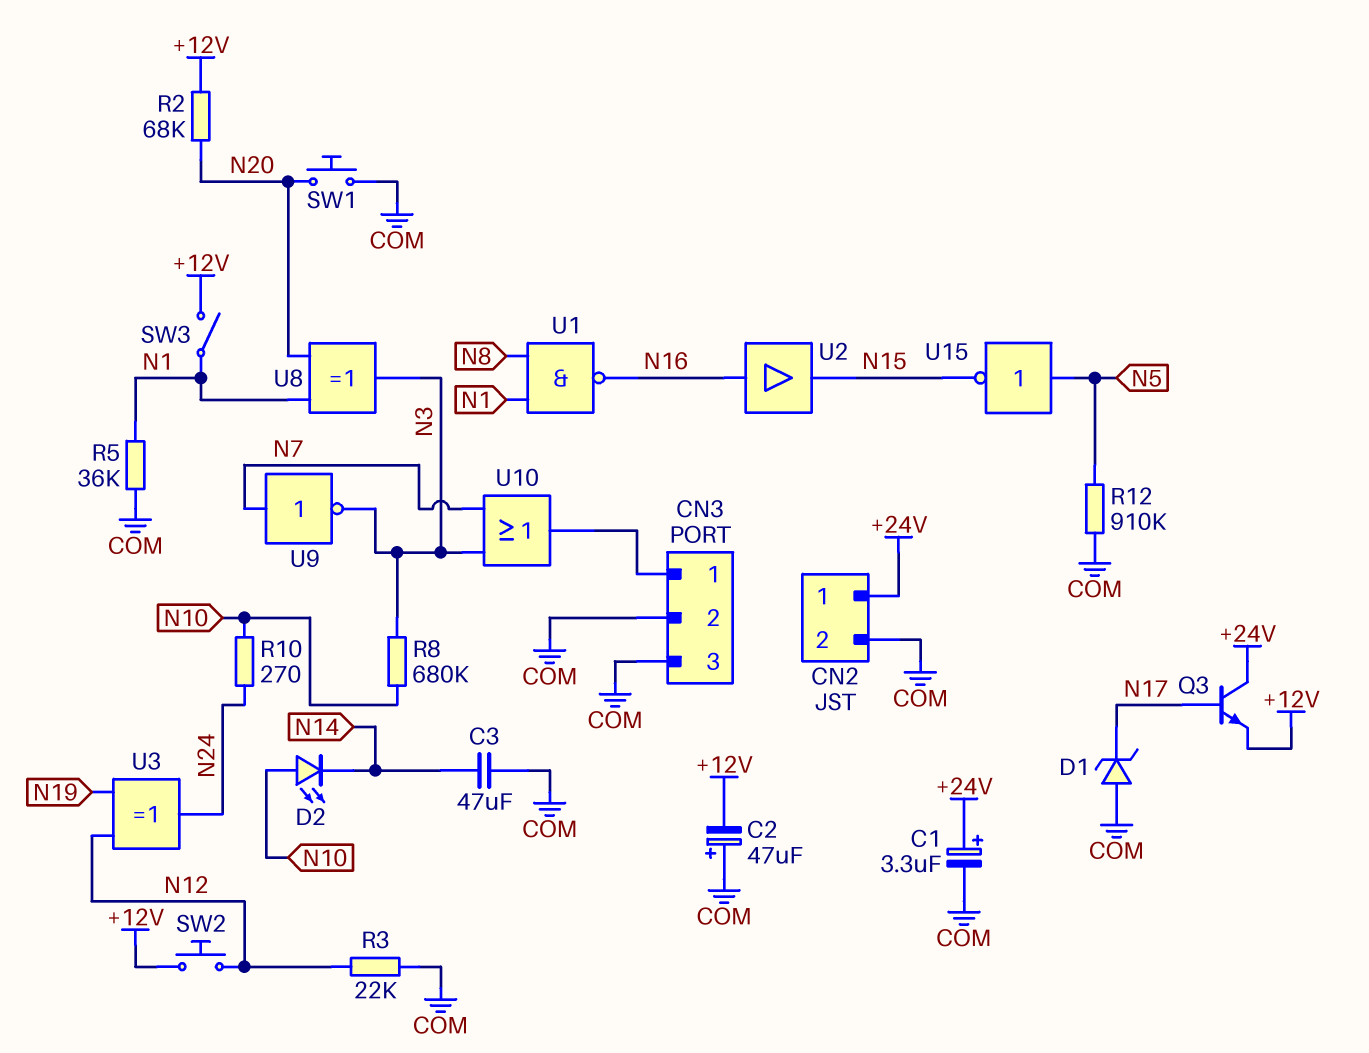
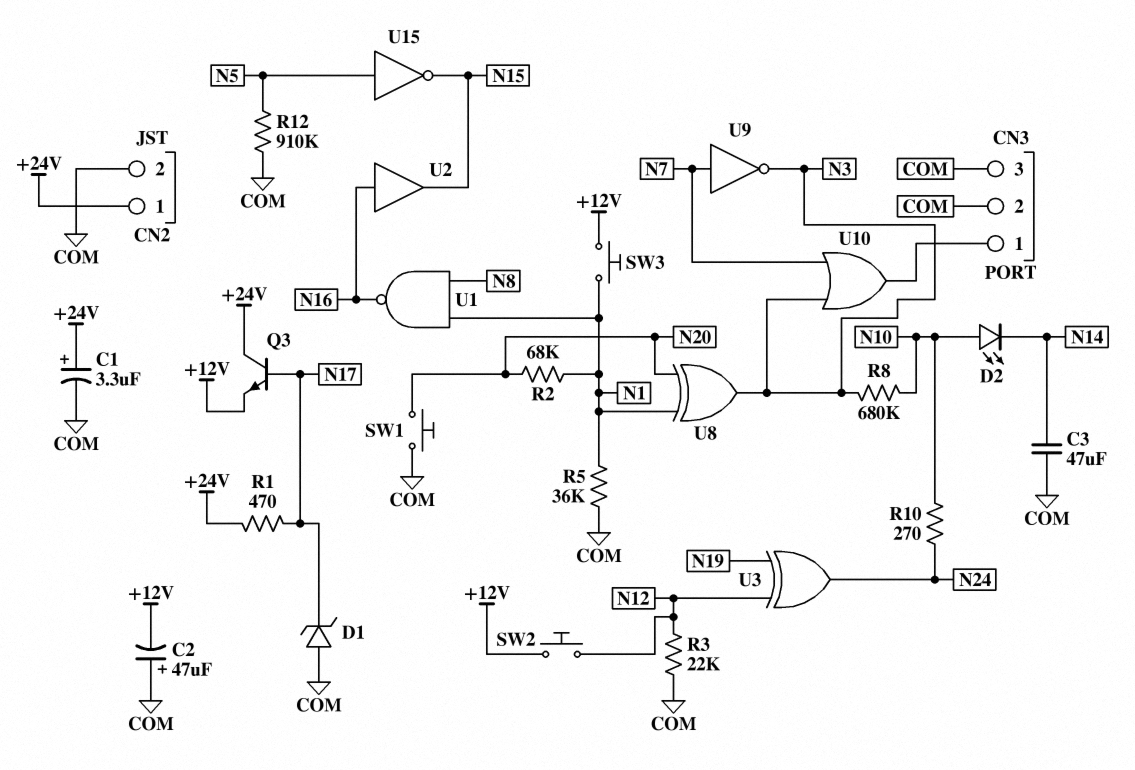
R1: none -> 470 (+24V, N17)
R2: 68k (+12V, N20) -> 68k (N1, N20)
SW3: switch (+12V, N1) -> button (+12V, N1)

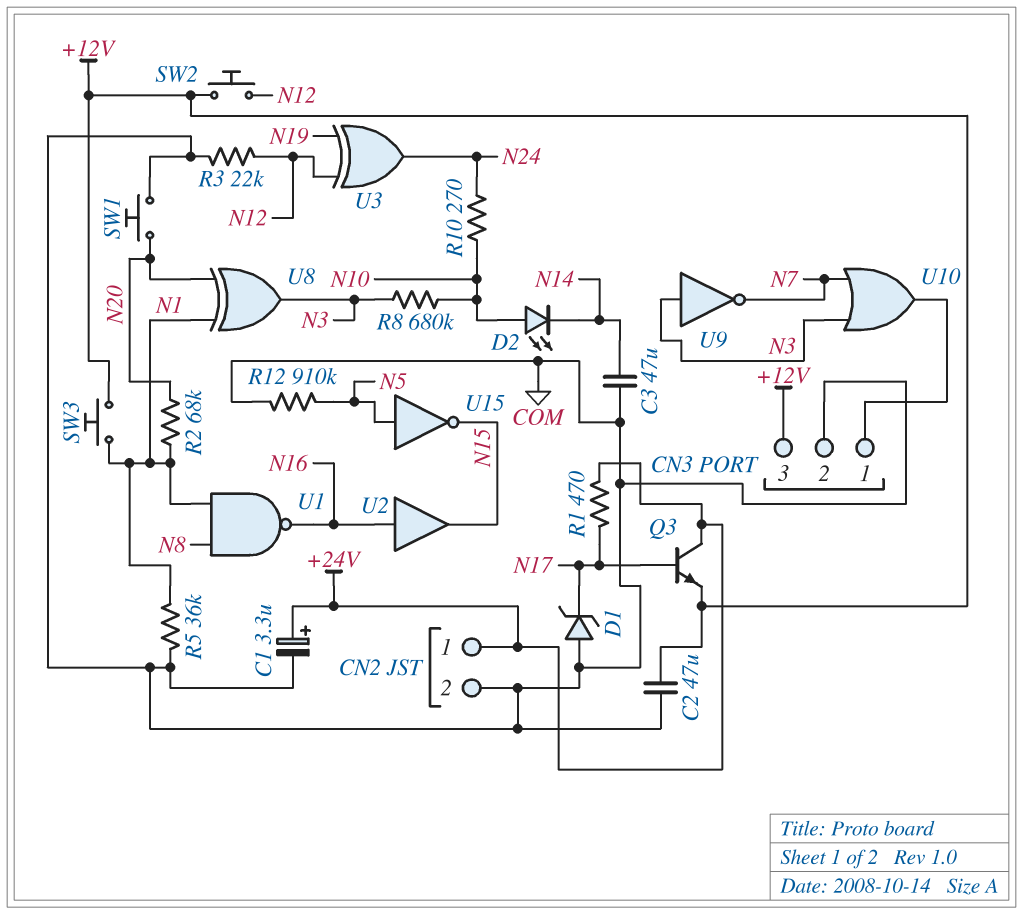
C2: 47uF (plus COM, minus +12V) -> 47uF (+12V, COM)
CN3 pin 3: COM -> +12V
U9: NOT (in N7, out N3) -> NOT (in N3, out N7)

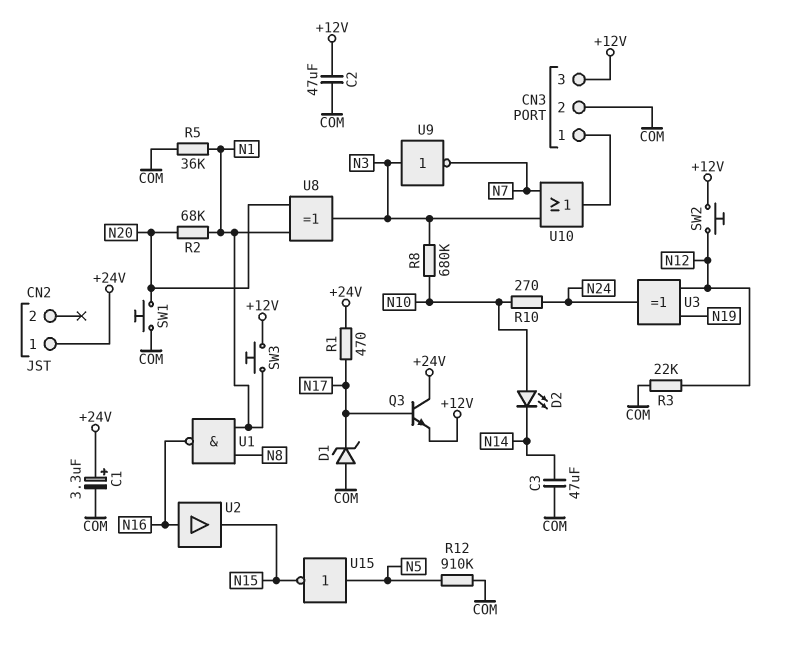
CN2 pin 2: COM -> none

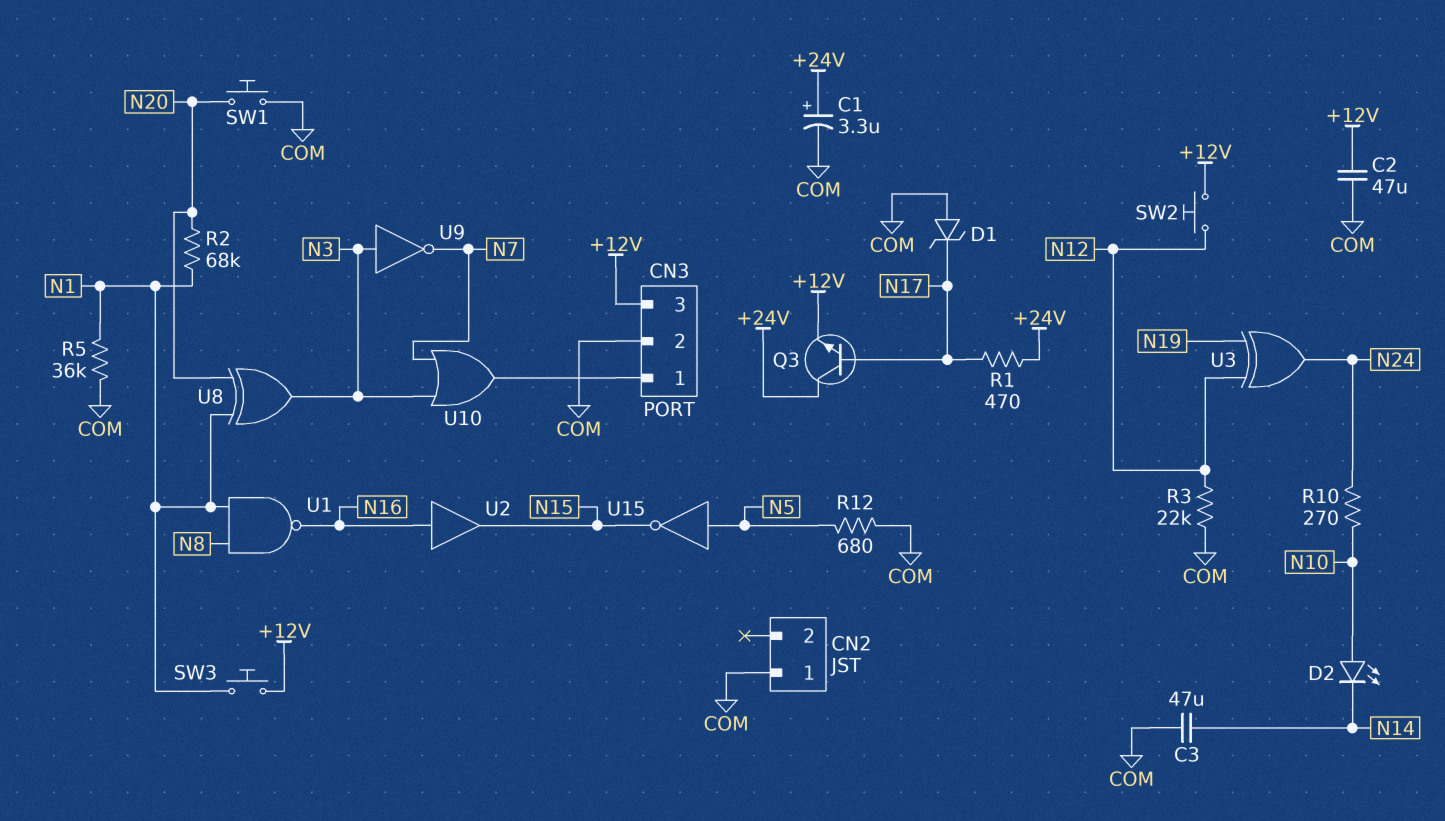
CN2 pin 1: +24V -> COM
R8: 680k (N3, N10) -> none
R12: 910k (COM, N5) -> 680 (COM, N5)

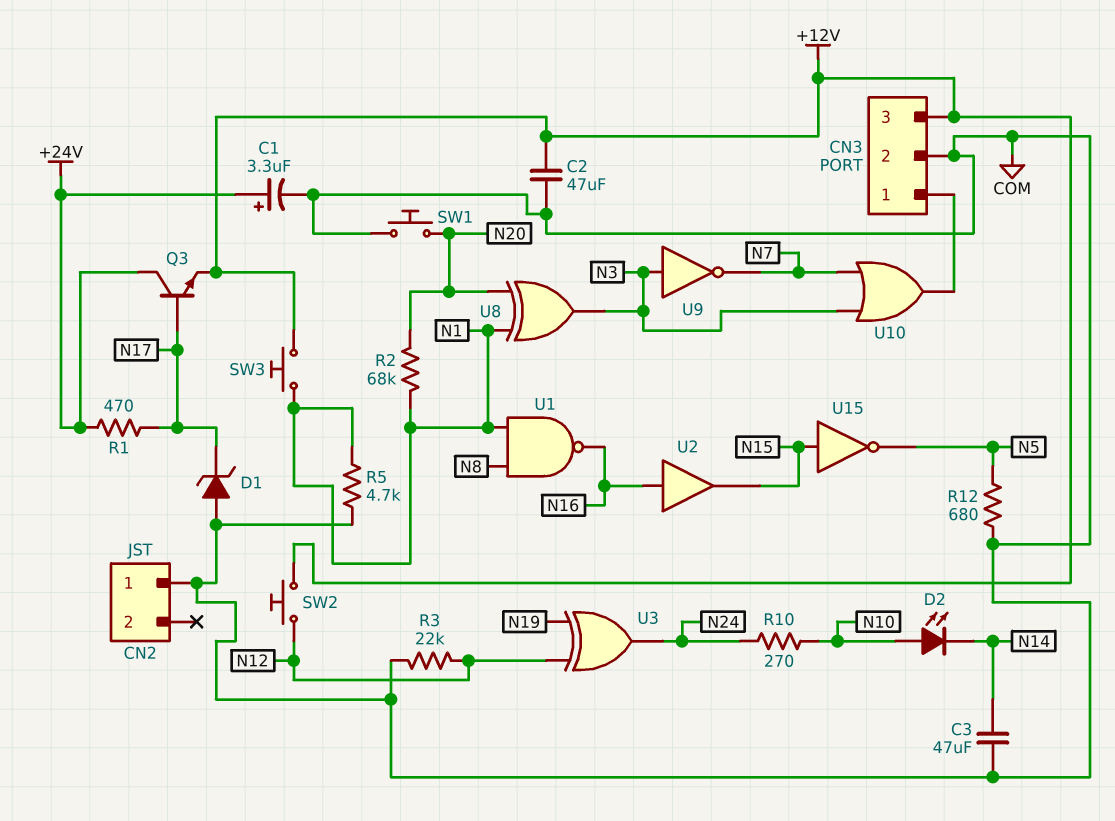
R5: 36k (COM, N1) -> 4.7k (COM, N1)
U15: NOT (in N5, out N15) -> NOT (in N15, out N5)

